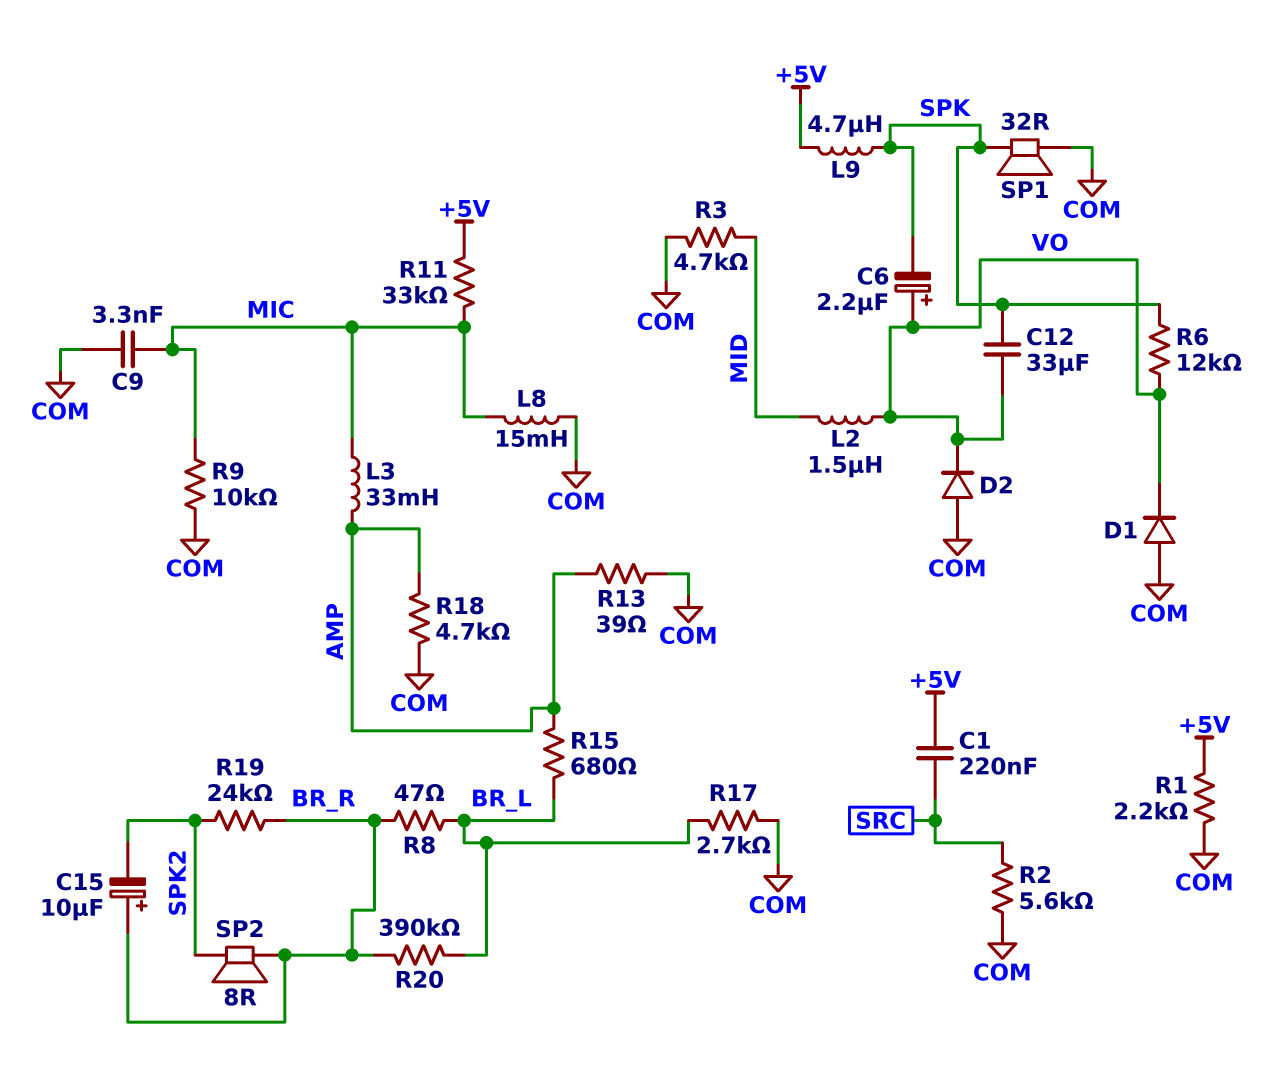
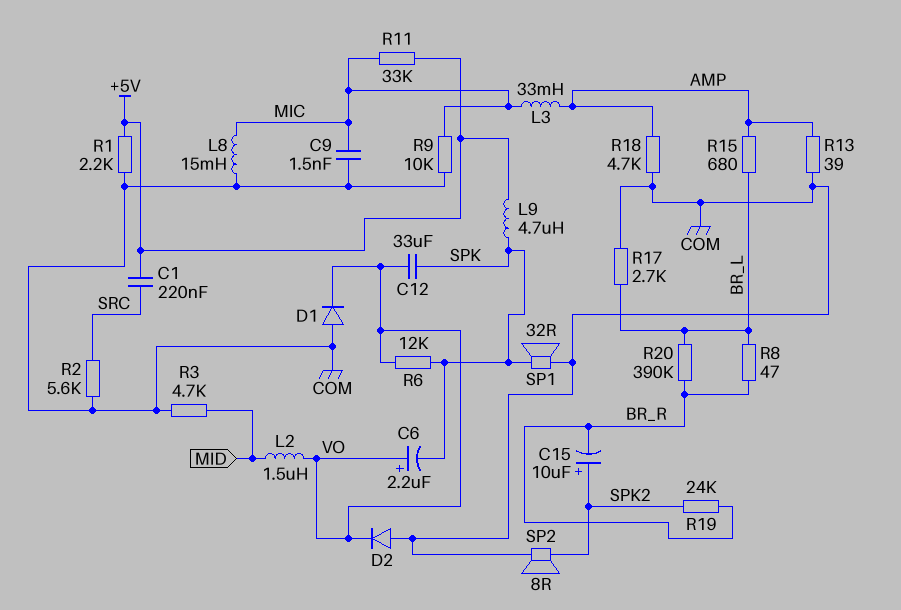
C9: 3.3nF (COM, MIC) -> 1.5nF (COM, MIC)
C15: 10uF (plus BR_R, minus SPK2) -> 10uF (plus SPK2, minus BR_R)
SP2: speaker 8R (BR_R, SPK2) -> speaker 8R (COM, SPK2)

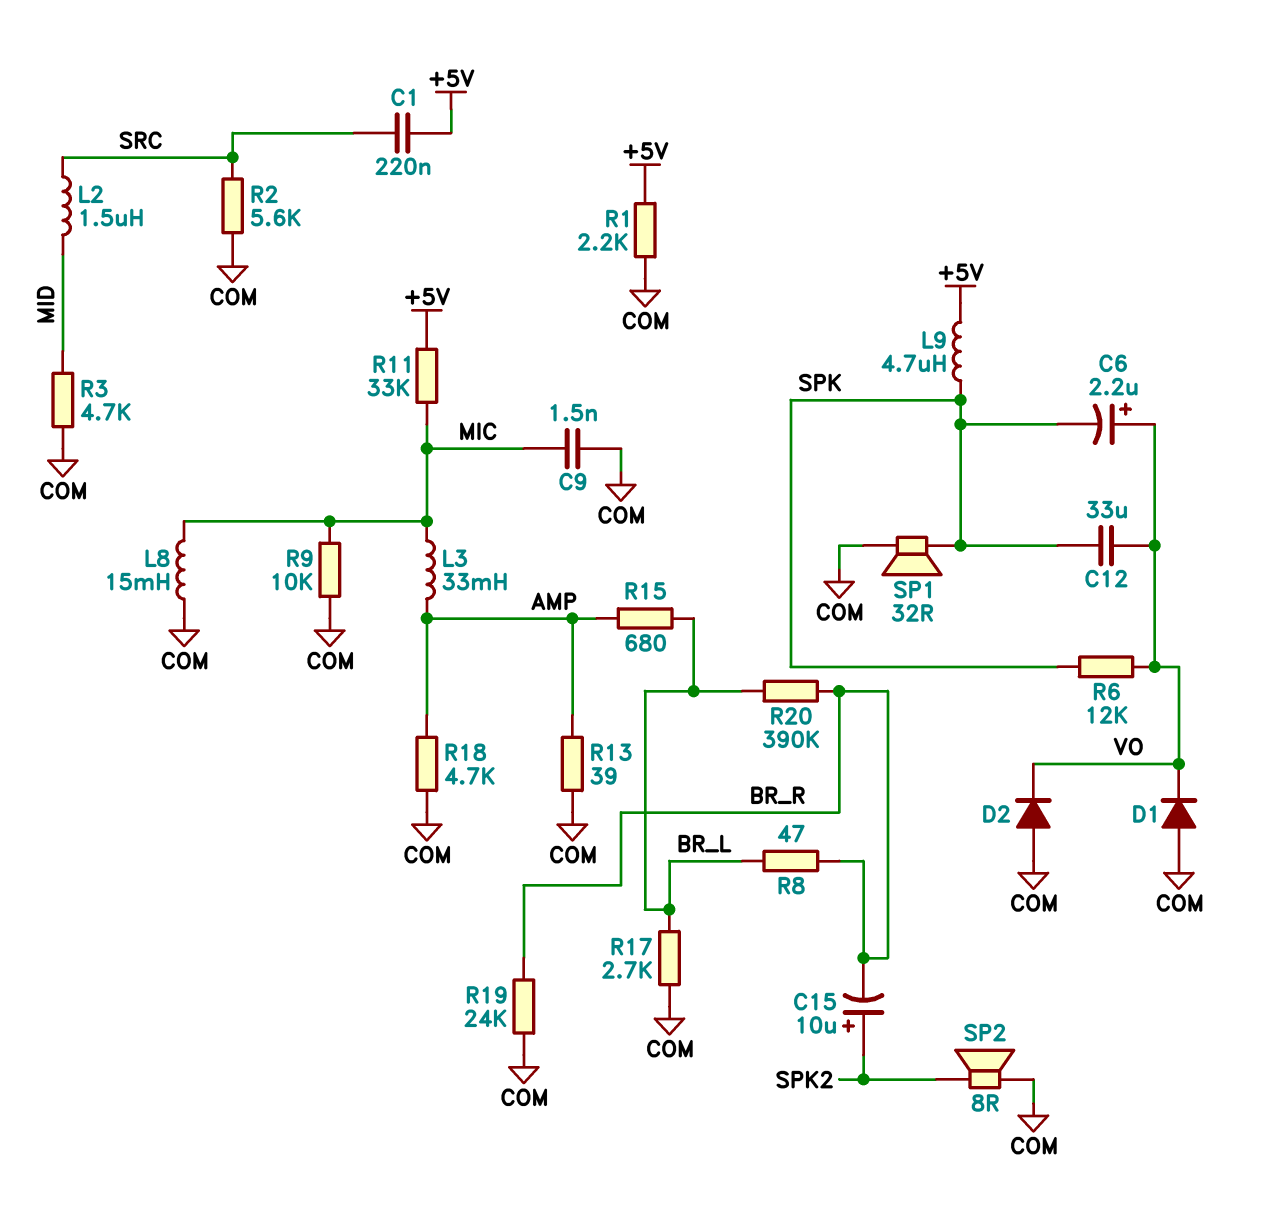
L2: 1.5uH (MID, VO) -> 1.5uH (MID, SRC)
R19: 24k (BR_R, SPK2) -> 24k (BR_R, COM)

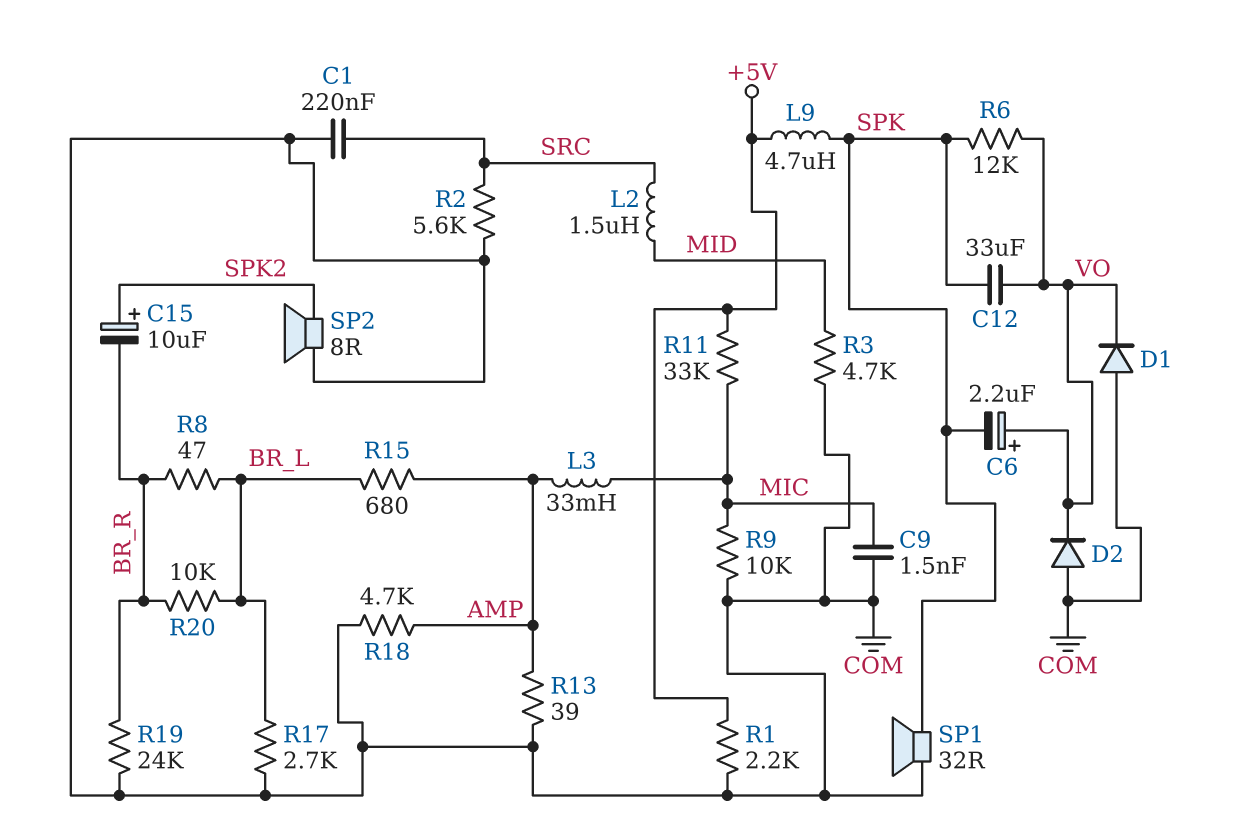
C1: 220nF (+5V, SRC) -> 220nF (COM, SRC)
L8: 15mH (COM, MIC) -> none
R20: 390k (BR_L, BR_R) -> 10k (BR_L, BR_R)

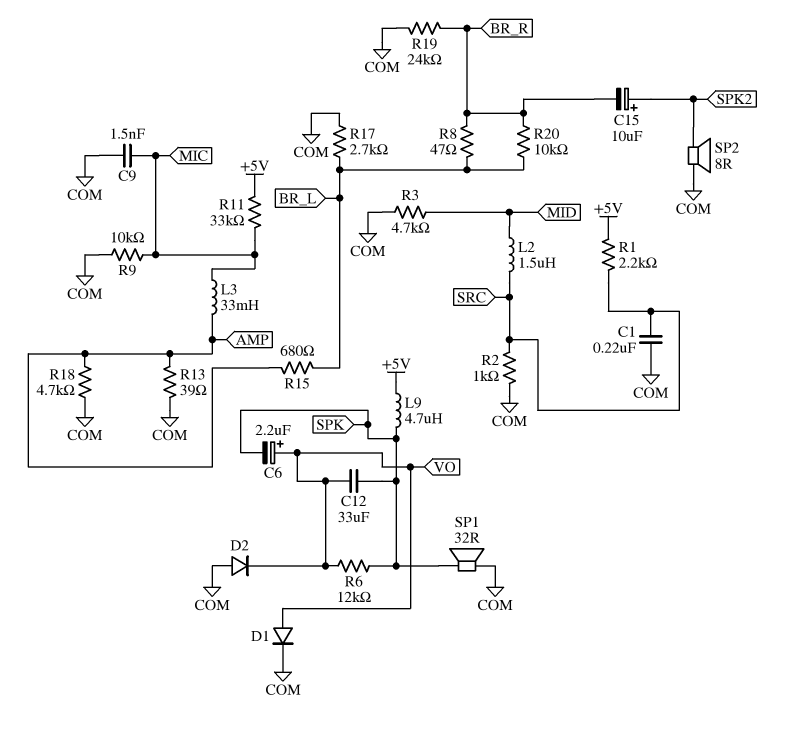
D1: diode (A COM, K VO) -> diode (A VO, K COM)
R1: 2.2k (+5V, COM) -> 2.2k (+5V, SRC)
R2: 5.6k (COM, SRC) -> 1k (COM, SRC)

